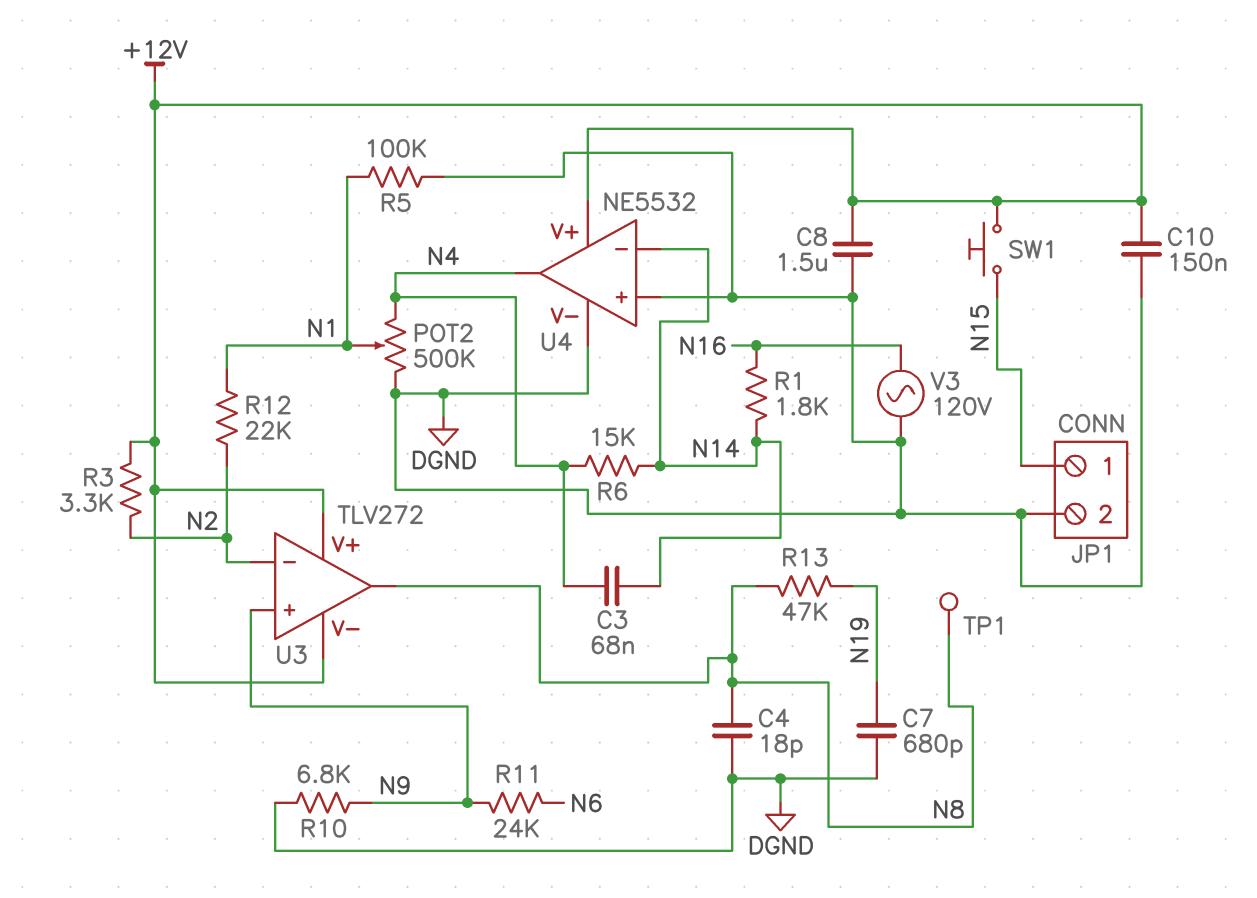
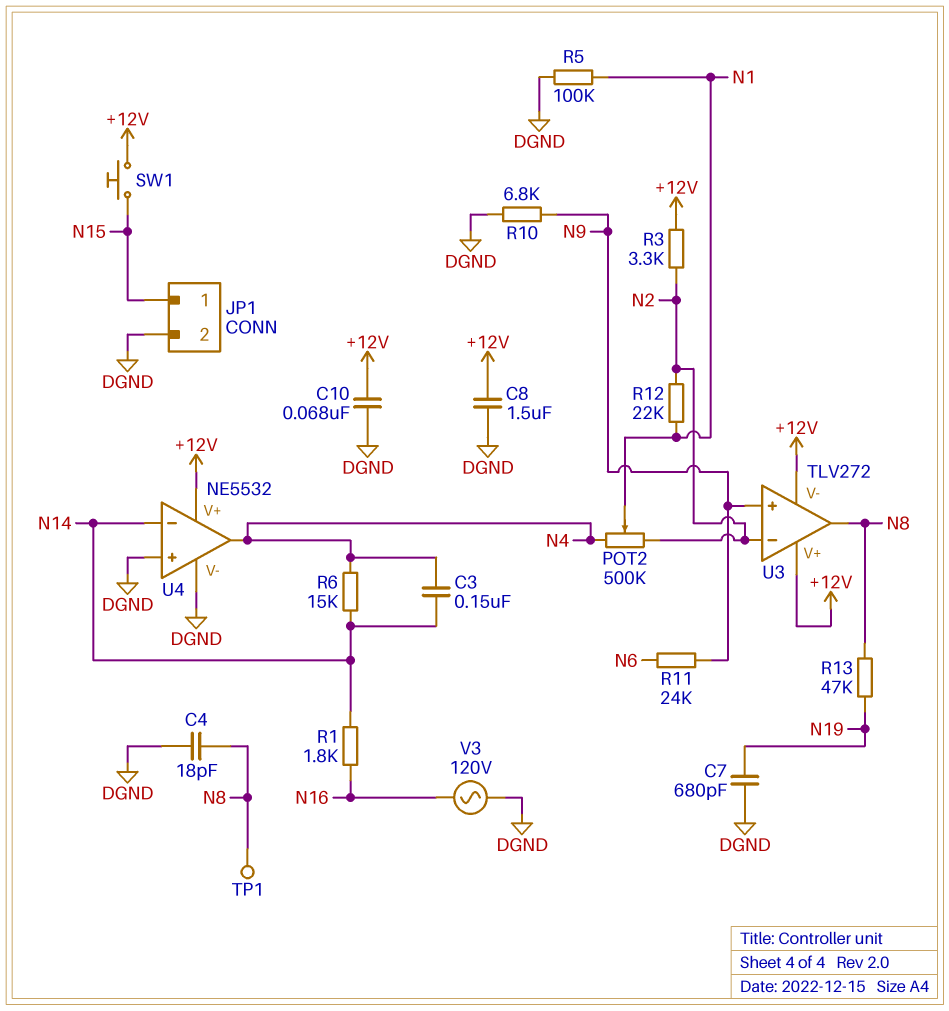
C3: 68nF (N4, N14) -> 150nF (N4, N14)
C10: 150nF (+12V, DGND) -> 68nF (+12V, DGND)
POT2: 500k (DGND, N4, wiper N1) -> 500k (N2, N4, wiper N1)

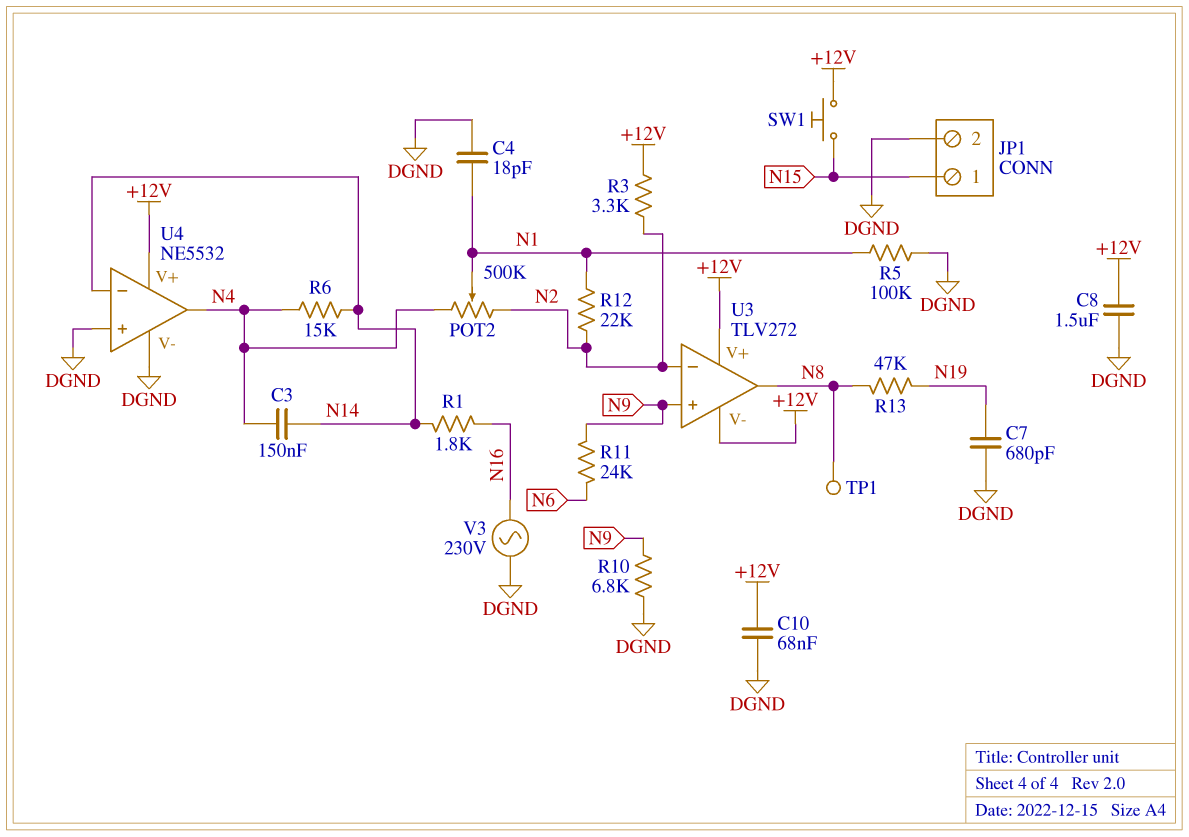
C4: 18pF (DGND, N8) -> 18pF (DGND, N1)
V3: AC 120V (DGND, N16) -> AC 230V (DGND, N16)

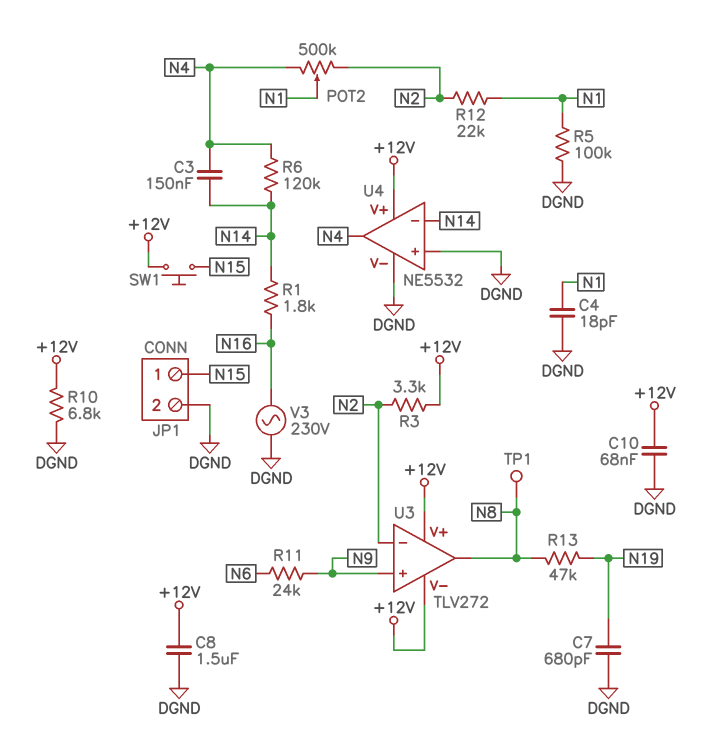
R6: 15k (N4, N14) -> 120k (N4, N14)
R10: 6.8k (DGND, N9) -> 6.8k (+12V, DGND)

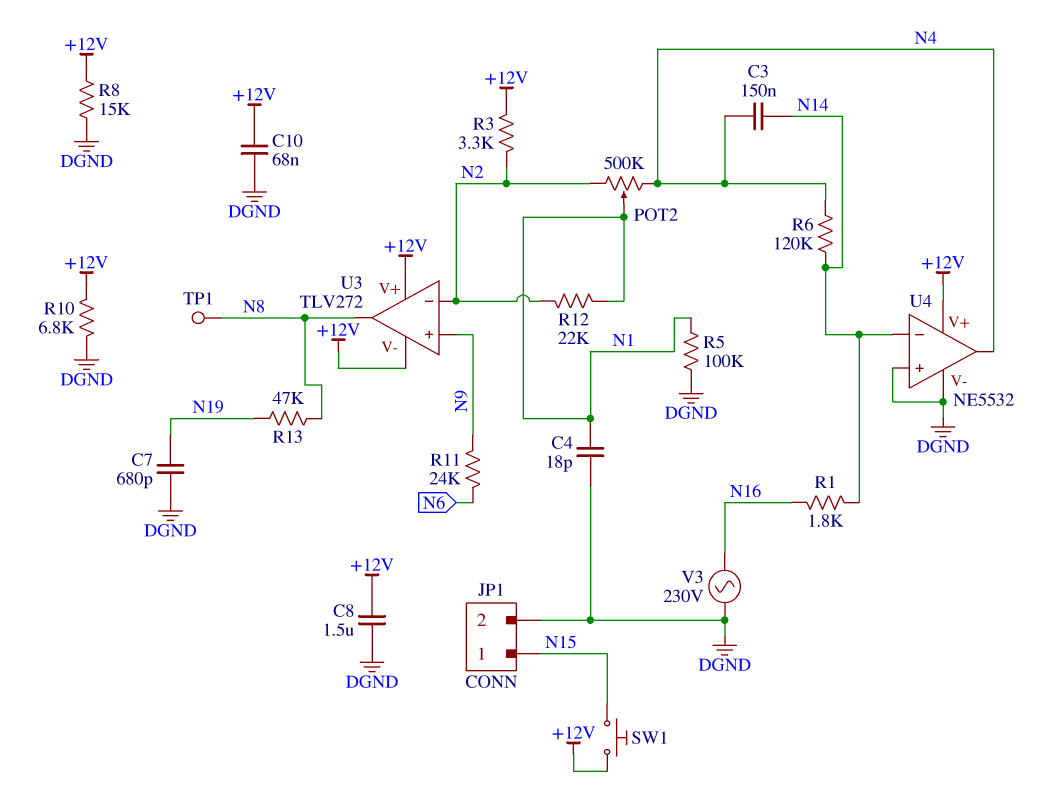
R8: none -> 15k (+12V, DGND)

